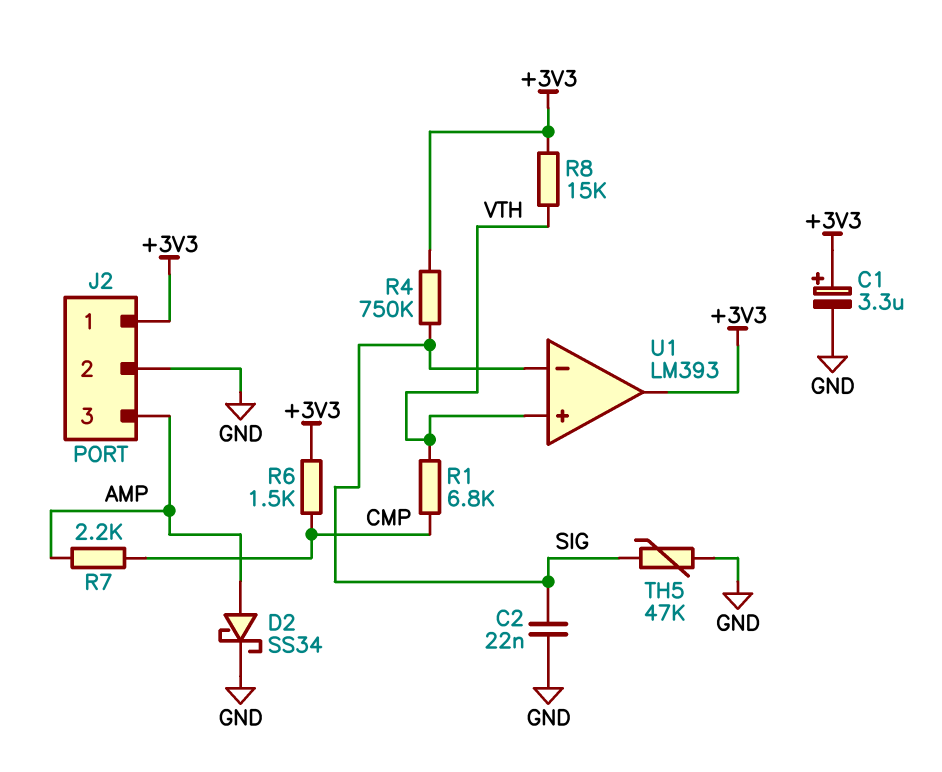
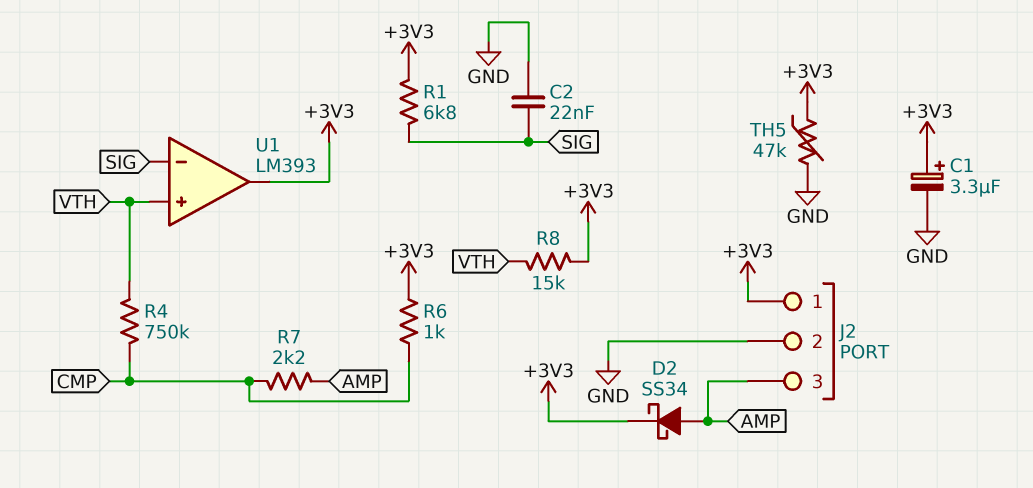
D2: schottky SS34 (A AMP, K GND) -> schottky SS34 (A AMP, K +3V3)
R1: 6.8k (CMP, VTH) -> 6.8k (+3V3, SIG)
R4: 750k (+3V3, SIG) -> 750k (CMP, VTH)
R6: 1.5k (+3V3, CMP) -> 1k (+3V3, CMP)
TH5: 47k (GND, SIG) -> 47k (+3V3, GND)

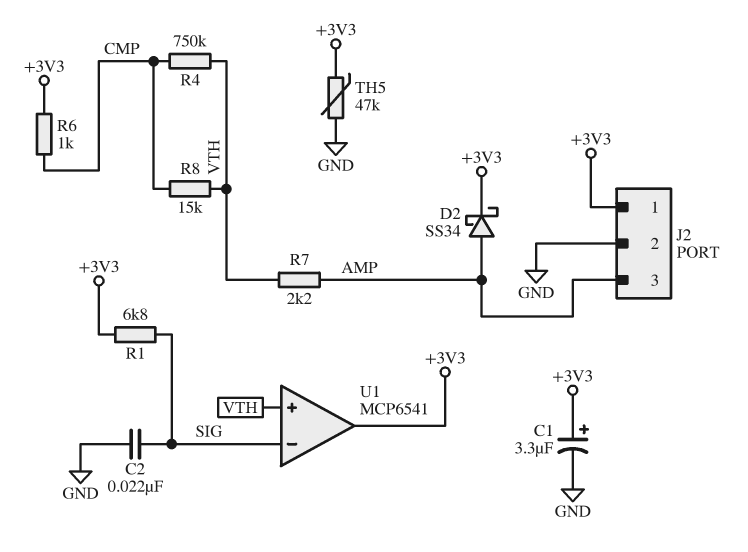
R7: 2.2k (AMP, CMP) -> 2.2k (AMP, VTH)
R8: 15k (+3V3, VTH) -> 15k (CMP, VTH)
U1: LM393 -> MCP6541

